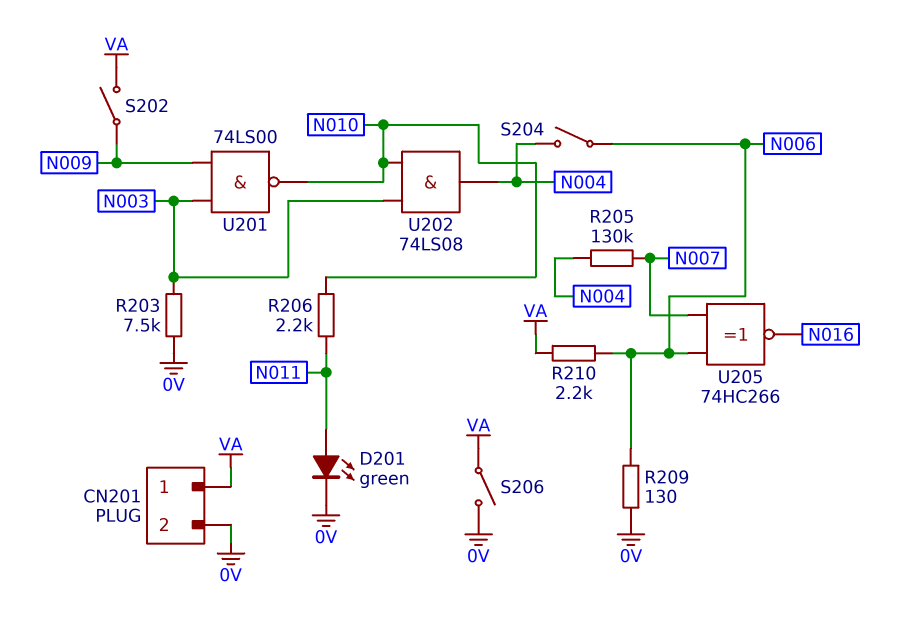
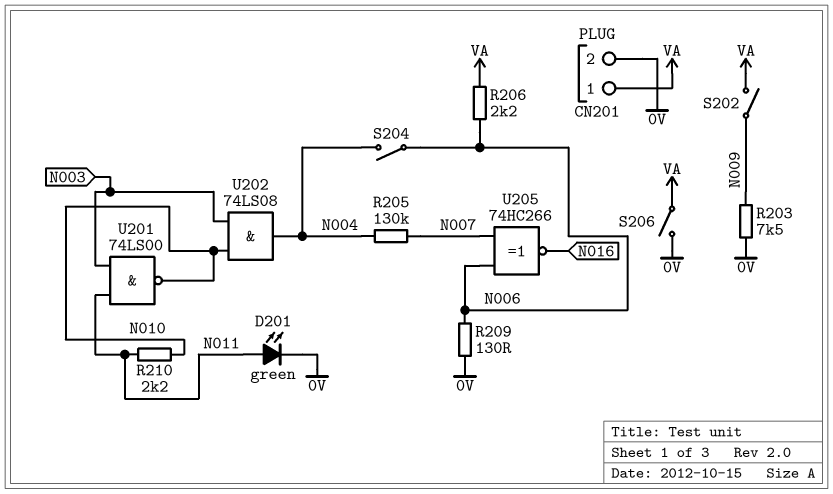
R203: 7.5k (0V, N003) -> 7.5k (0V, N009)
R206: 2.2k (N010, N011) -> 2.2k (N006, VA)
R210: 2.2k (N006, VA) -> 2.2k (N010, N011)
U201: NAND 74LS00 (in N003, in N009, out N010) -> NAND 74LS00 (in N003, in N011, out N010)

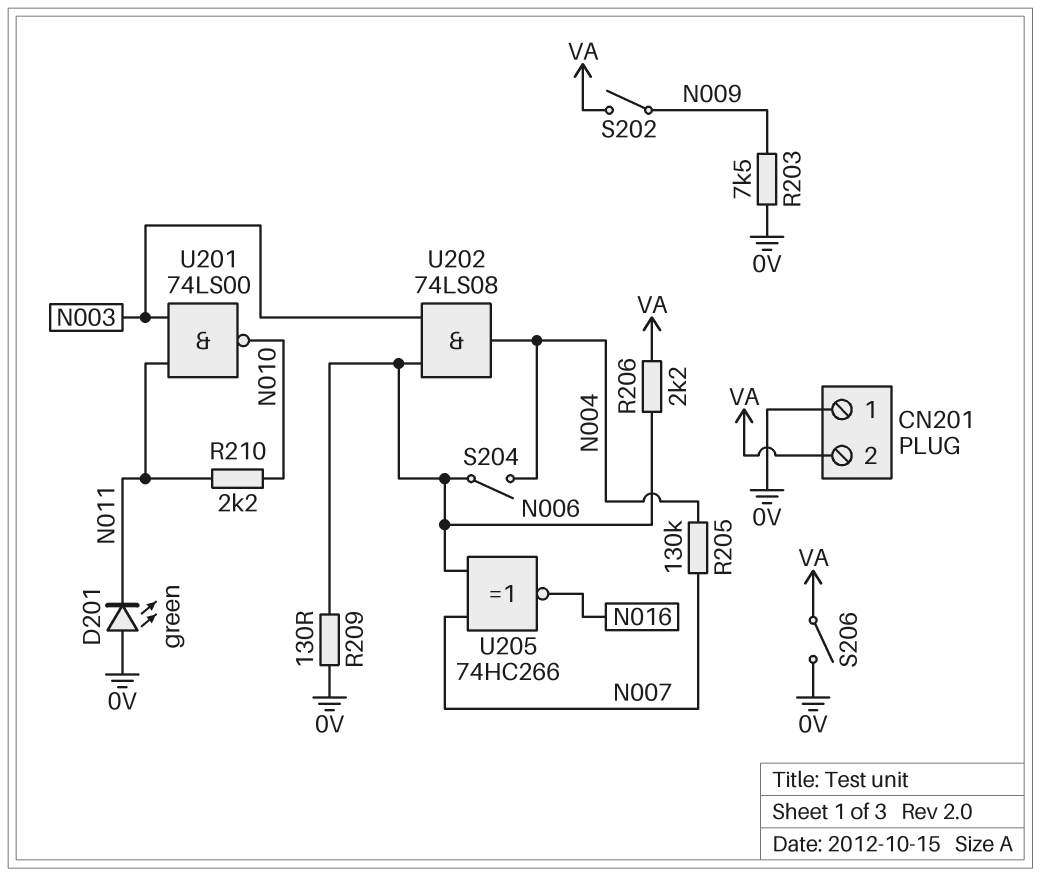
CN201 pin 1: VA -> 0V
CN201 pin 2: 0V -> VA
D201: LED green (A N011, K 0V) -> LED green (A 0V, K N011)
U202: AND 74LS08 (in N003, in N010, out N004) -> AND 74LS08 (in N003, in N006, out N004)

